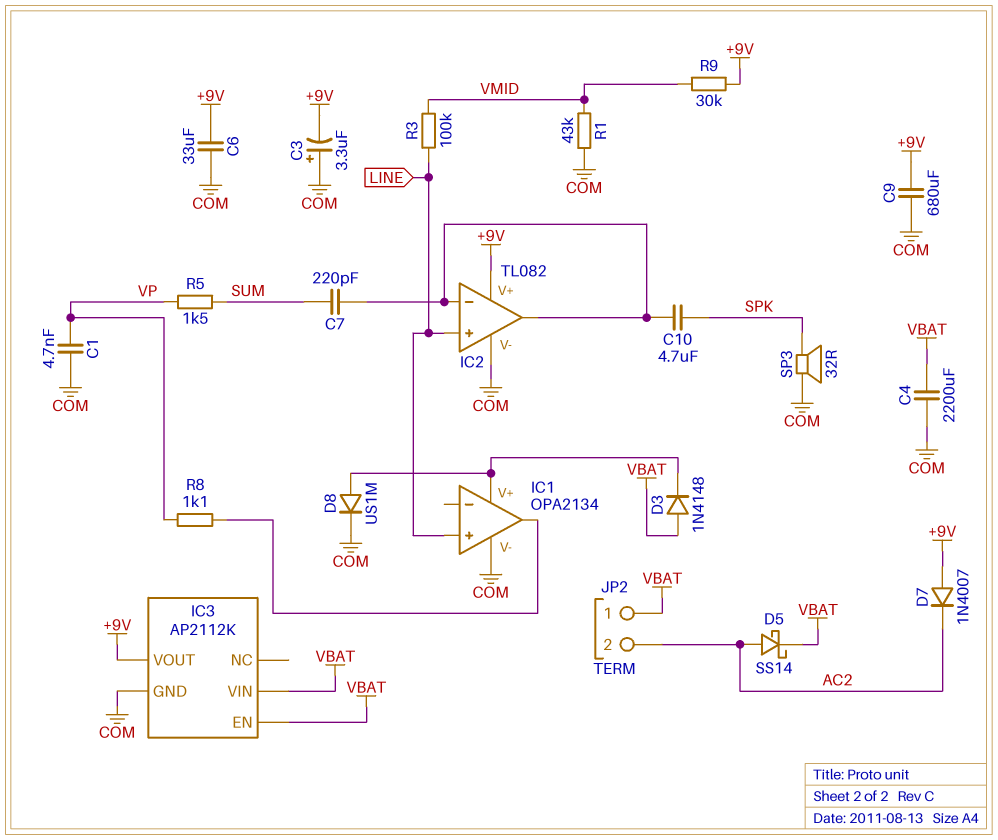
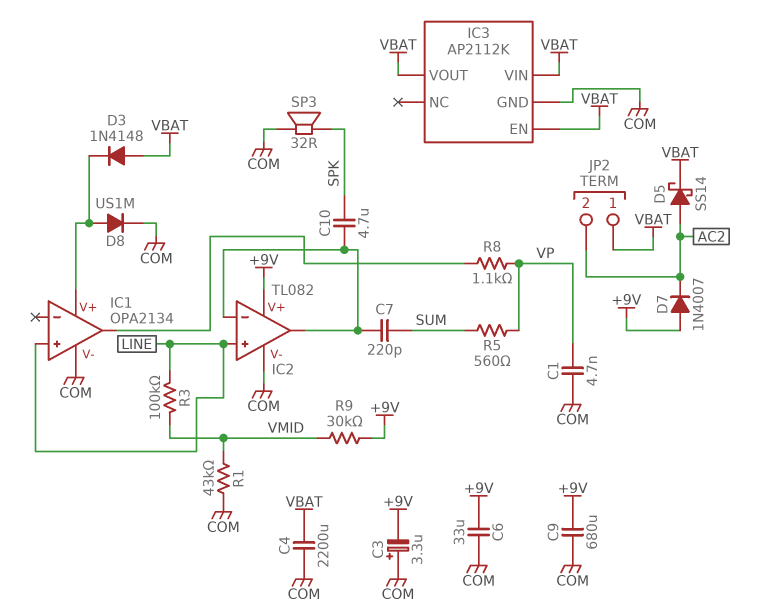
IC3 pin VOUT: +9V -> VBAT
R5: 1.5k (SUM, VP) -> 560 (SUM, VP)

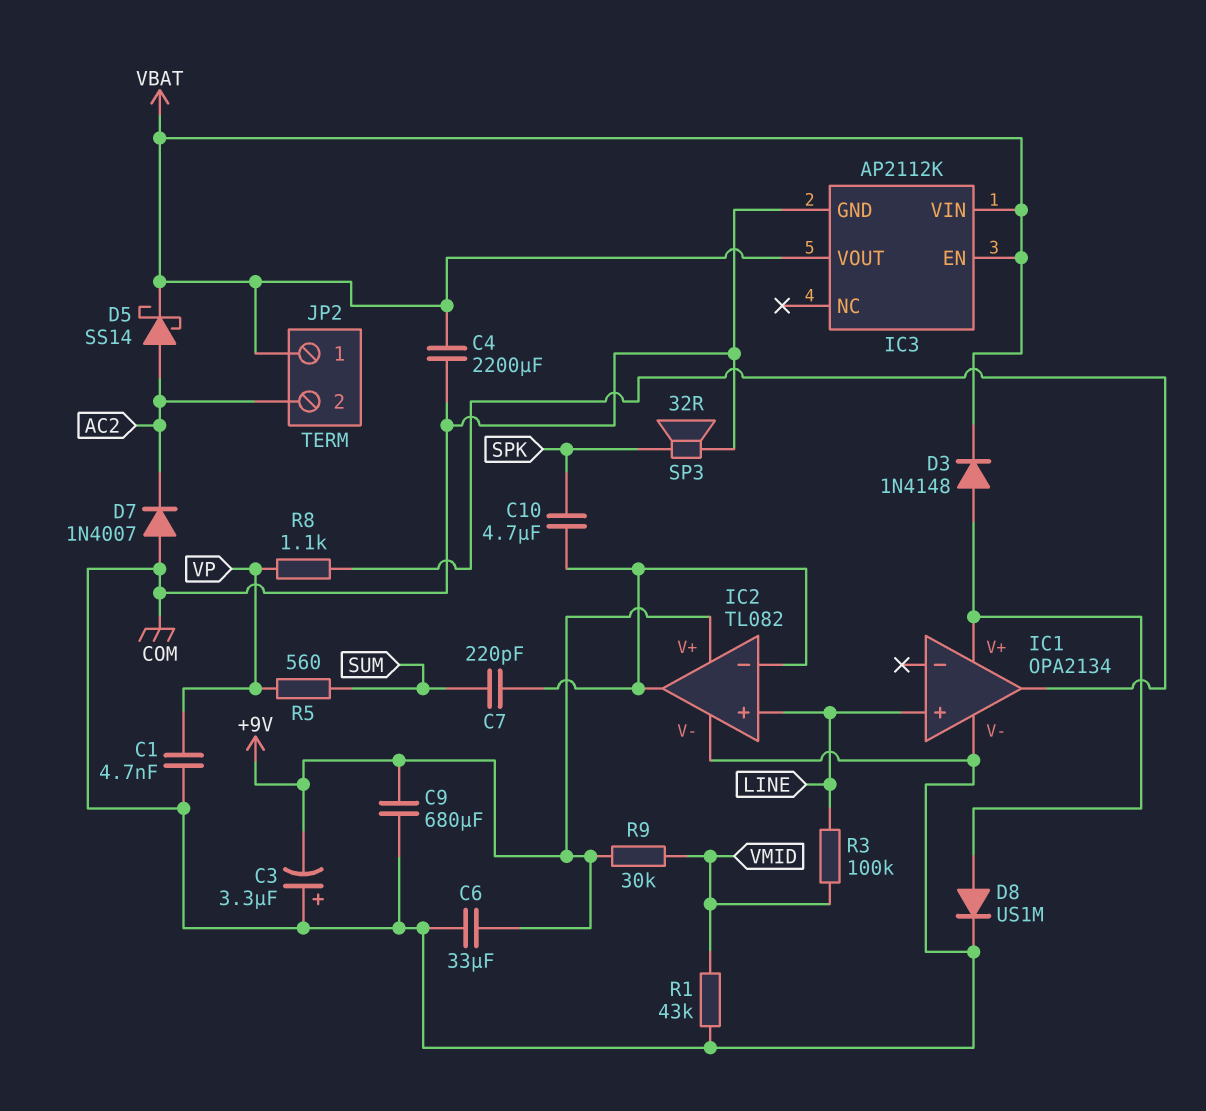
D3: diode 1N4148 (A VBAT, K IC1/V+) -> diode 1N4148 (A IC1/V+, K VBAT)
D7: diode 1N4007 (A +9V, K AC2) -> diode 1N4007 (A COM, K AC2)

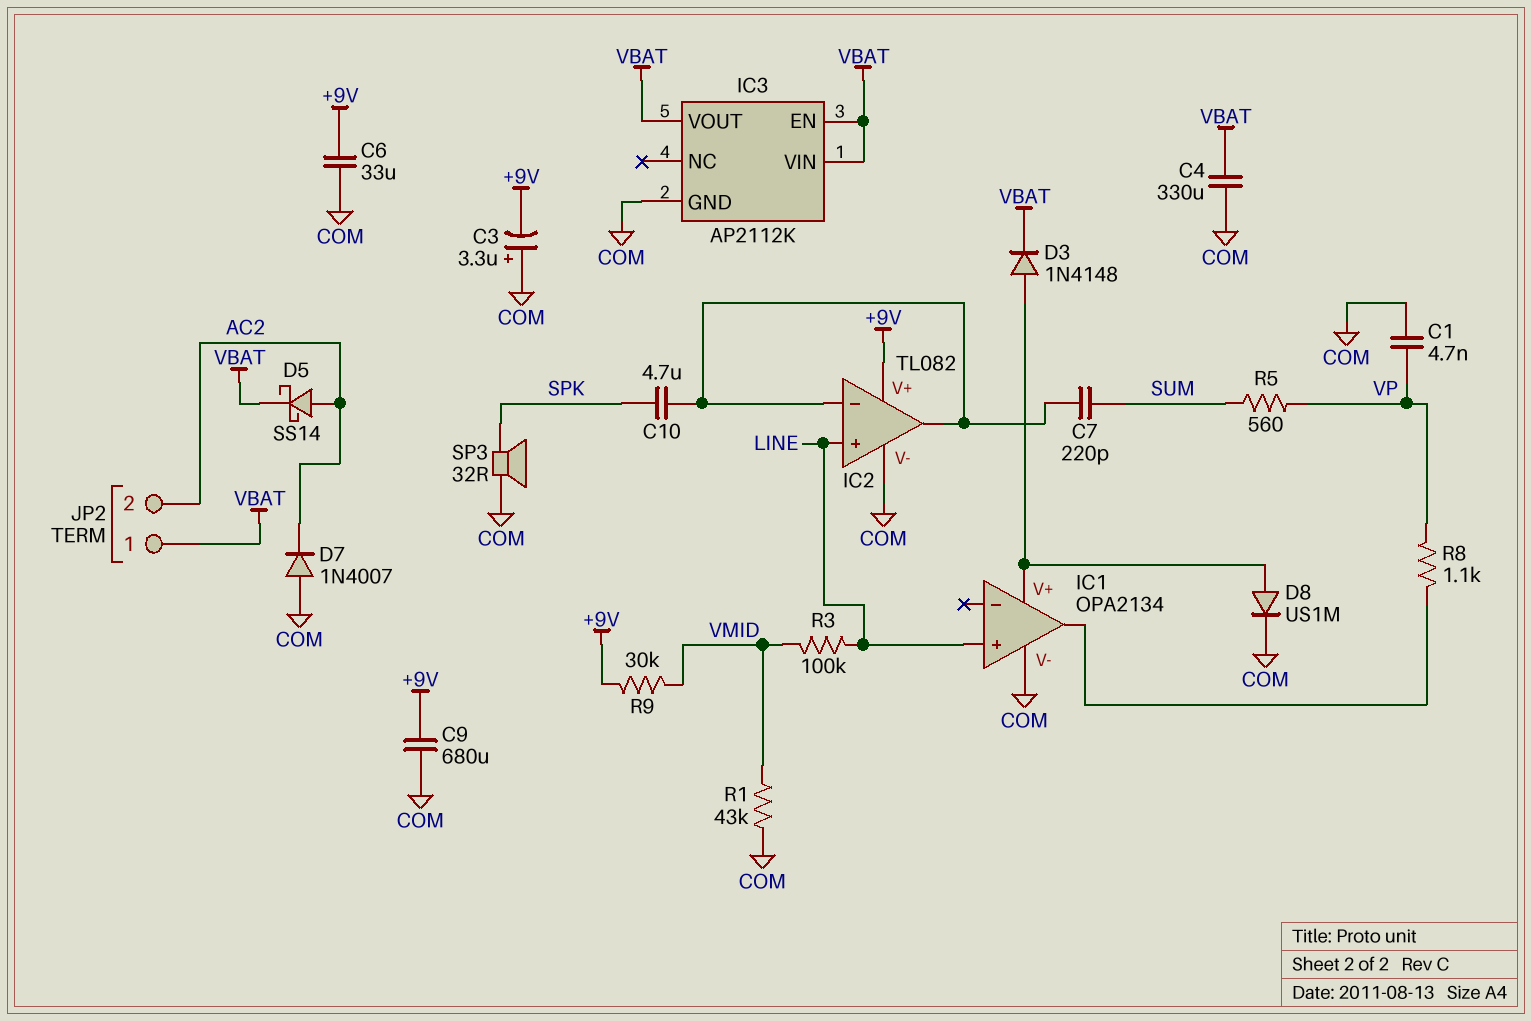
C4: 2200uF (COM, VBAT) -> 330uF (COM, VBAT)

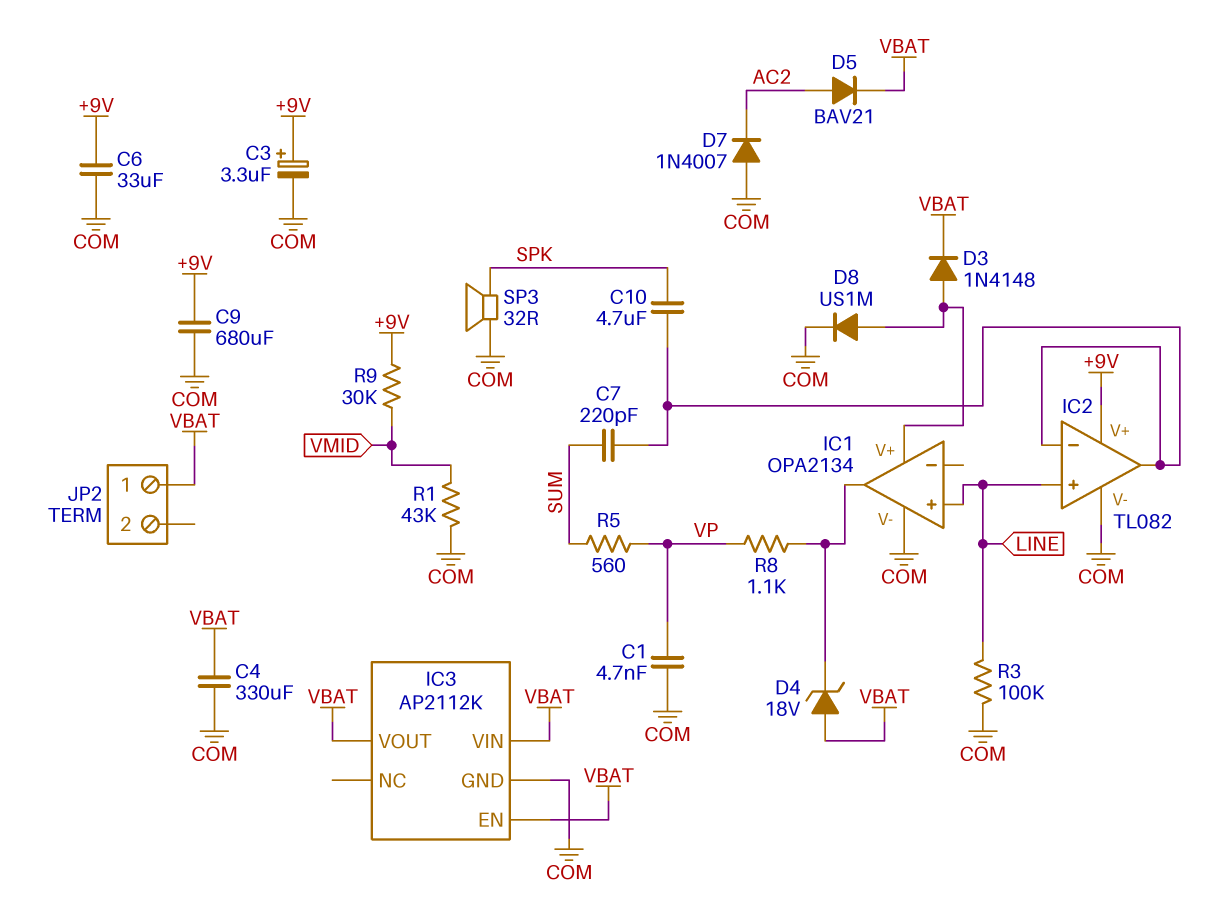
C3: 3.3uF (plus COM, minus +9V) -> 3.3uF (plus +9V, minus COM)
D4: none -> zener 18V (A VBAT, K IC1/out)
D5: schottky SS14 (A AC2, K VBAT) -> diode BAV21 (A AC2, K VBAT)
JP2 pin 2: AC2 -> none
R3: 100k (LINE, VMID) -> 100k (COM, LINE)

